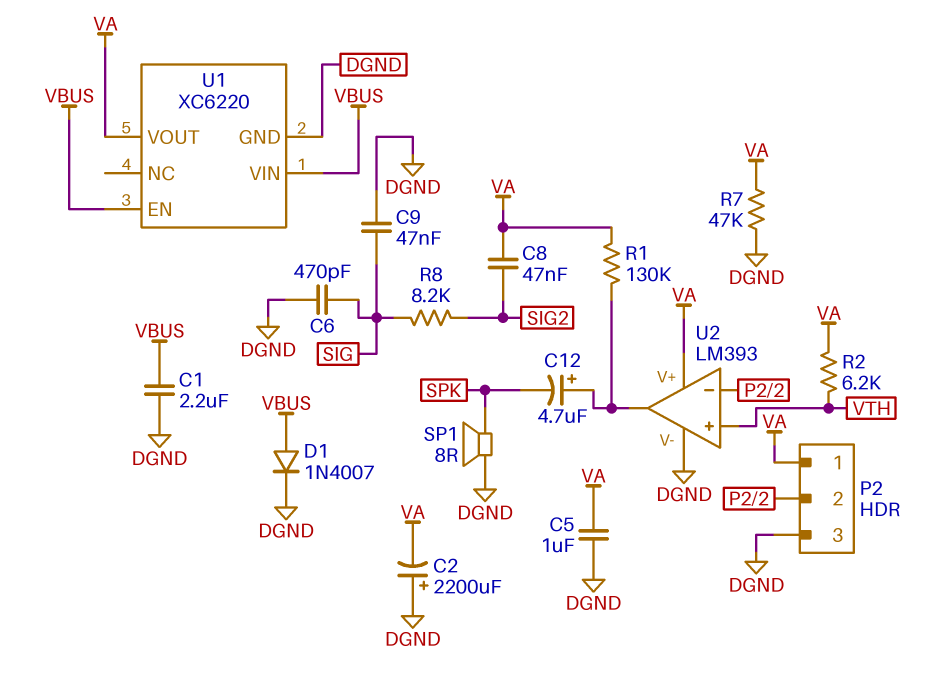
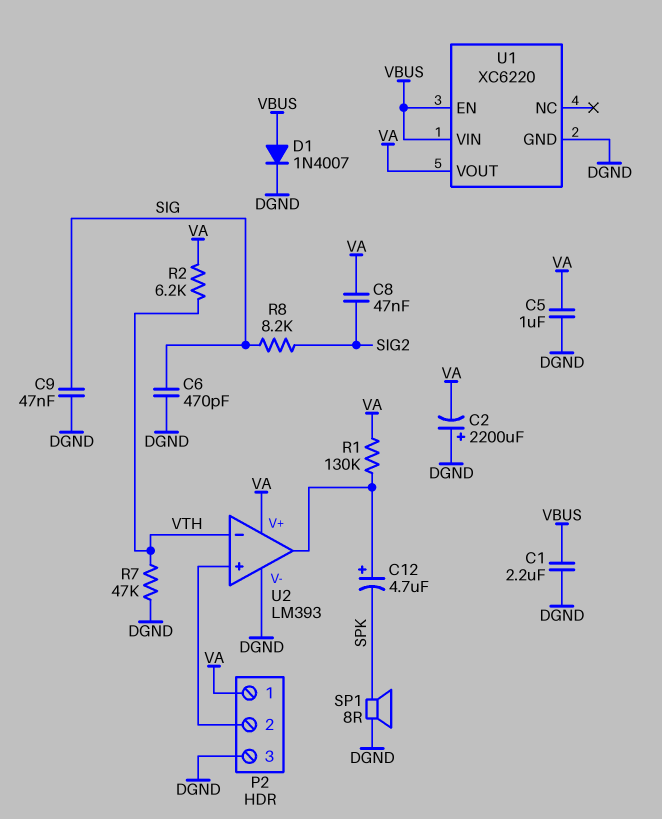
R7: 47k (DGND, VA) -> 47k (DGND, VTH)
U2 pin in+: VTH -> P2/2
U2 pin in-: P2/2 -> VTH

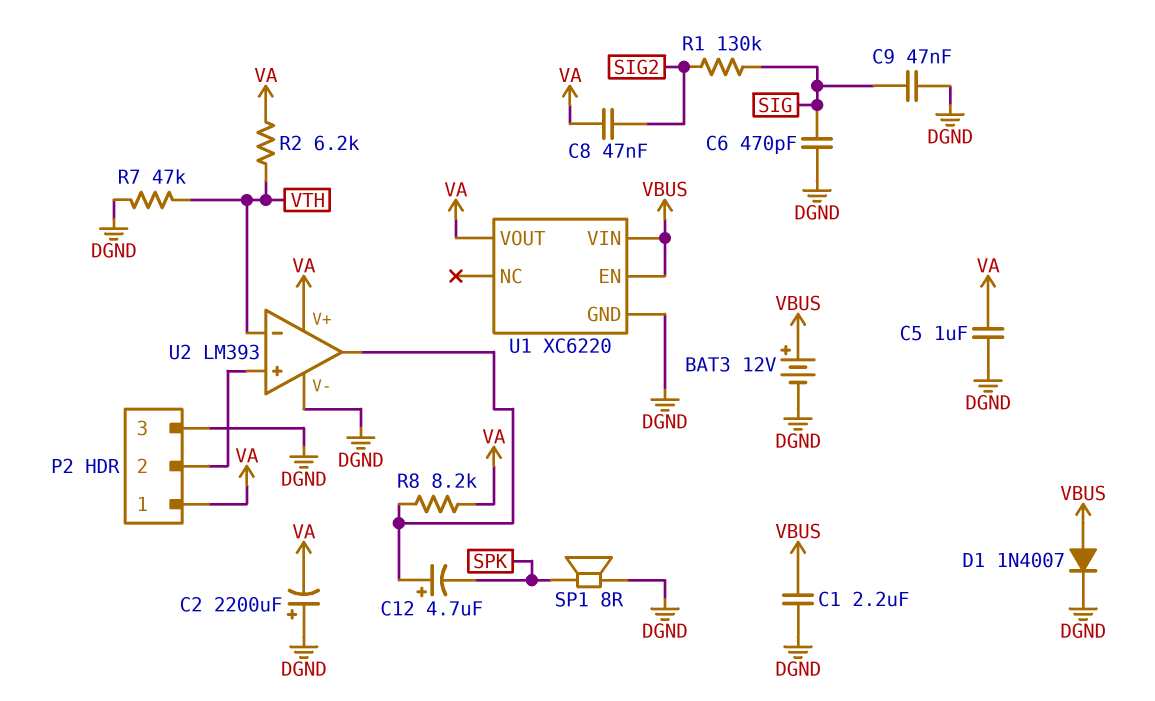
BAT3: none -> 12V (plus VBUS, minus DGND)
R1: 130k (U2/out, VA) -> 130k (SIG, SIG2)
R8: 8.2k (SIG, SIG2) -> 8.2k (U2/out, VA)

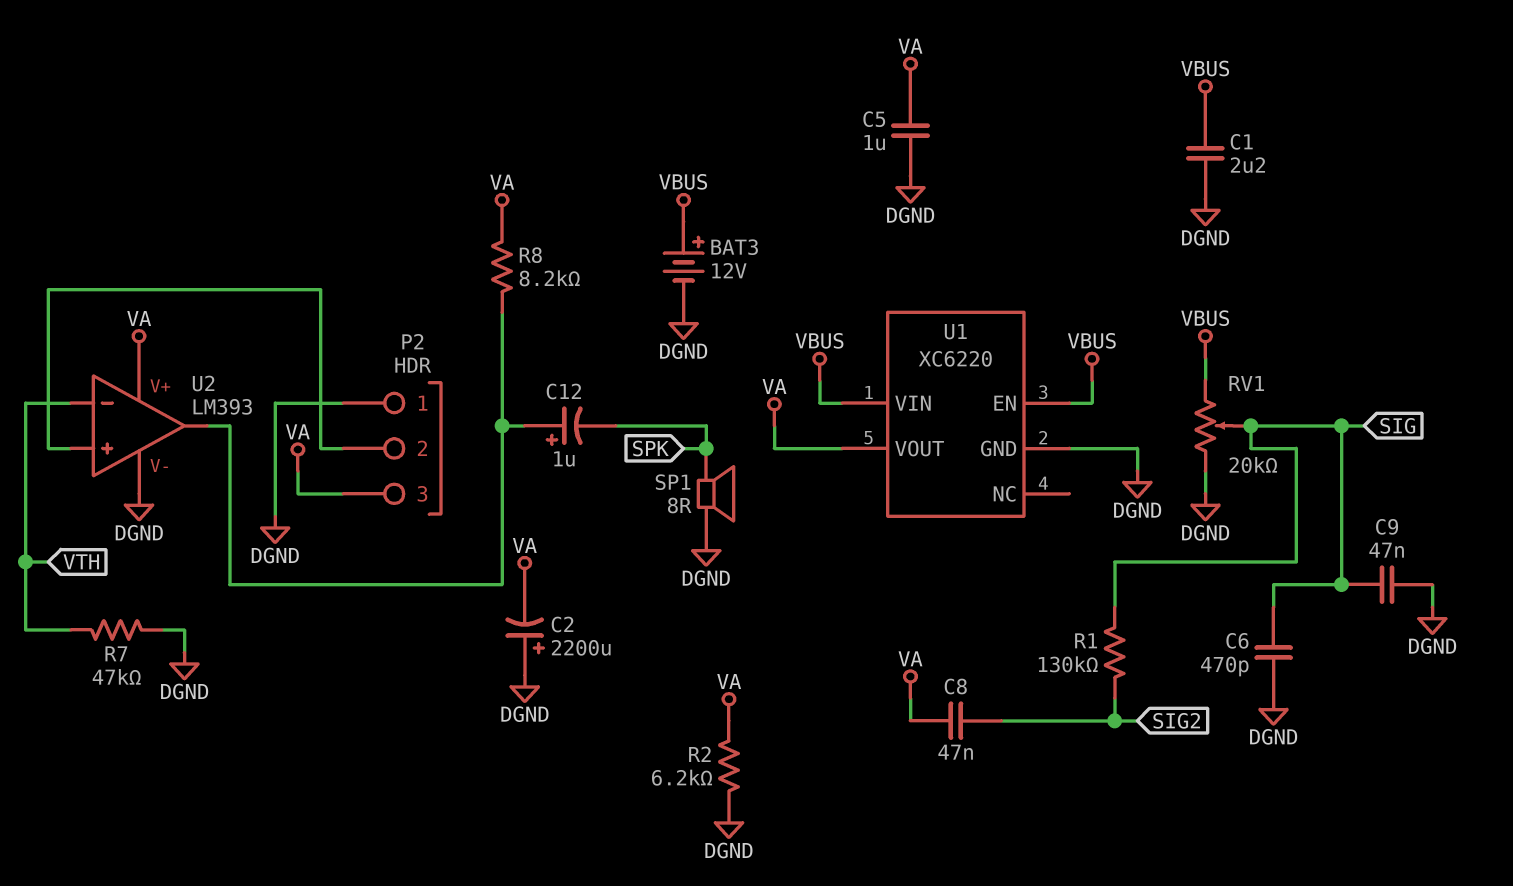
C12: 4.7uF (plus U2/out, minus SPK) -> 1uF (plus U2/out, minus SPK)
D1: diode 1N4007 (A VBUS, K DGND) -> none
P2 pin 1: VA -> DGND
P2 pin 3: DGND -> VA
R2: 6.2k (VA, VTH) -> 6.2k (DGND, VA)
RV1: none -> 20k (DGND, VBUS, wiper SIG)

